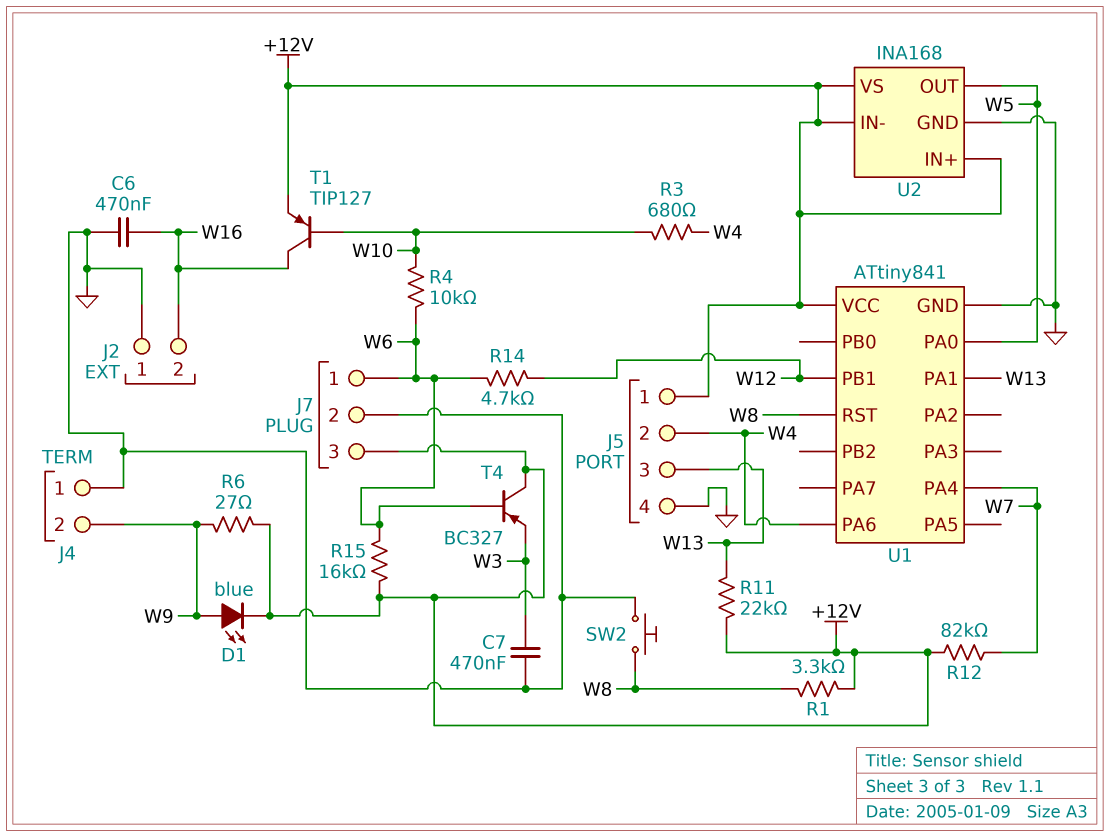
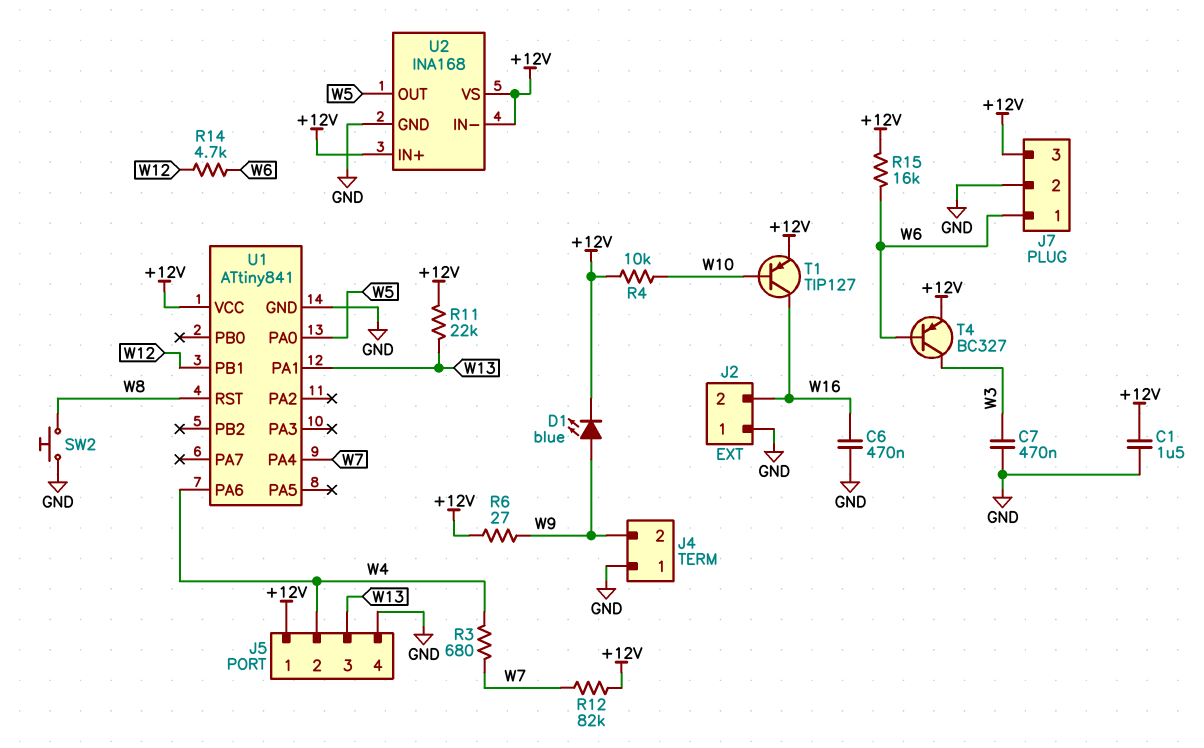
C1: none -> 1.5uF (+12V, GND)
R1: 3.3k (+12V, W8) -> none
R3: 680 (W4, W10) -> 680 (W4, W7)
R4: 10k (W6, W10) -> 10k (+12V, W10)
T4: PNP BC327 (B W6, C +12V, E W3) -> PNP BC327 (B W6, C W3, E +12V)

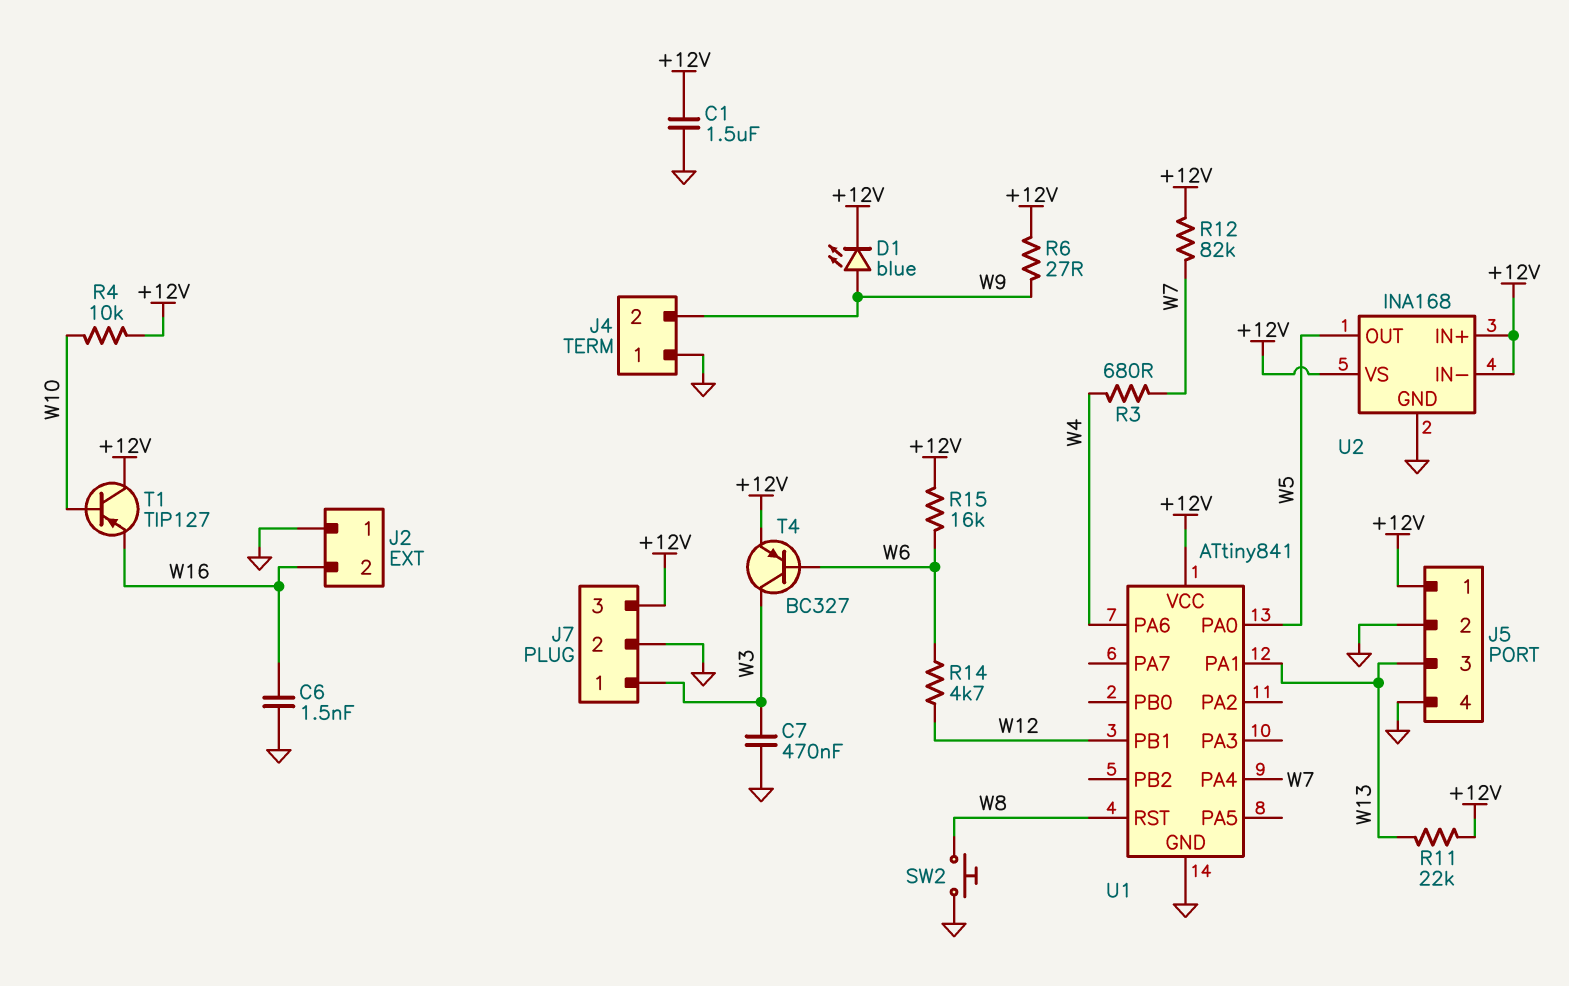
C6: 470nF (GND, W16) -> 1.5nF (GND, W16)
J5 pin 2: W4 -> GND
J7 pin 1: W6 -> W3
T1: PNP TIP127 (B W10, C W16, E +12V) -> PNP TIP127 (B W10, C +12V, E W16)

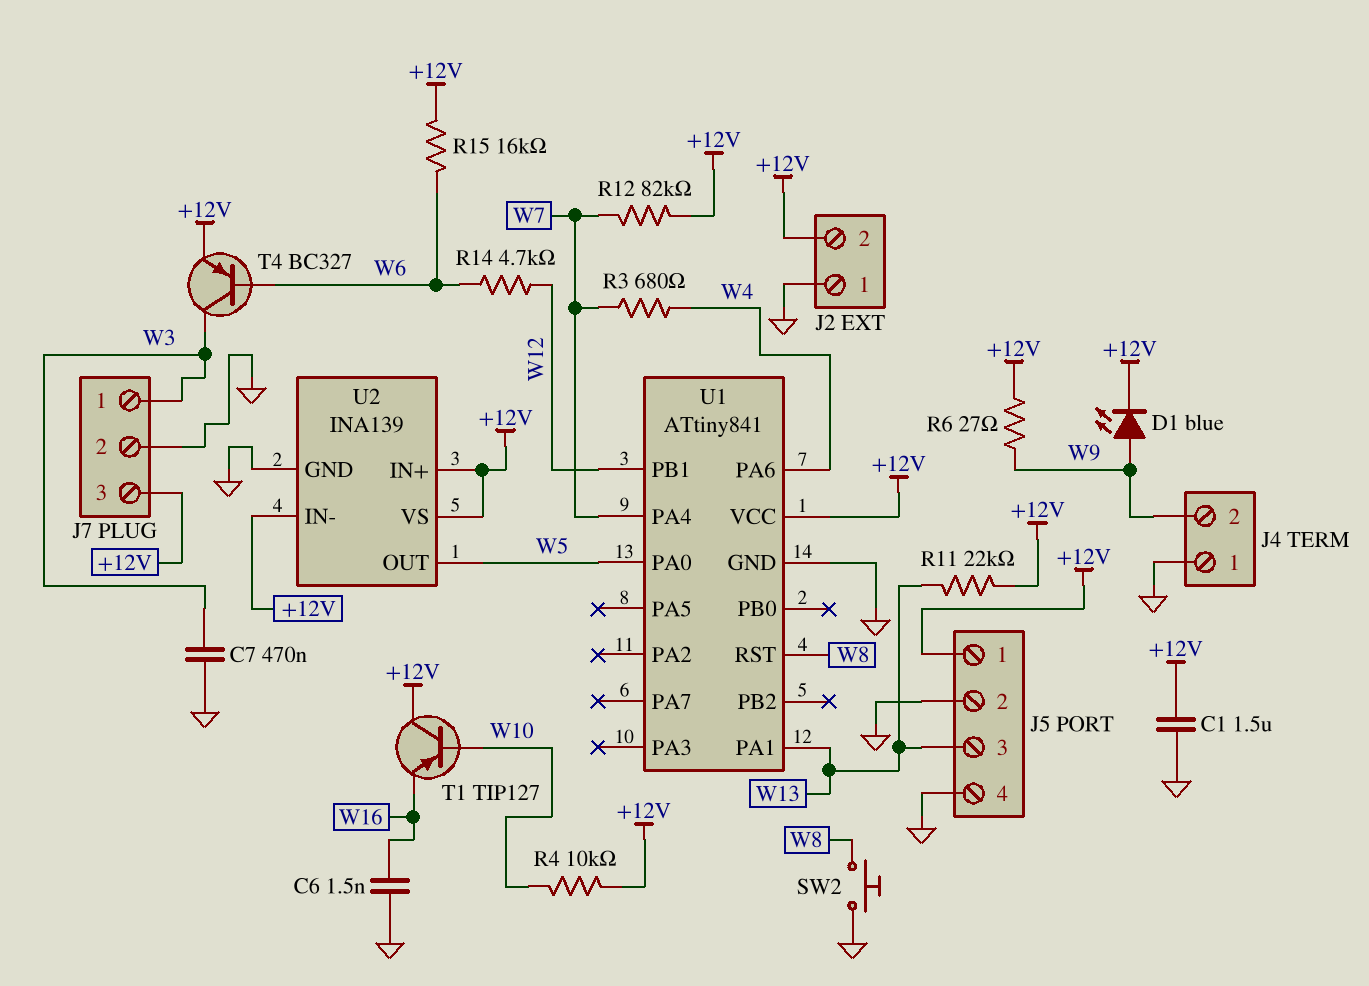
J2 pin 2: W16 -> +12V
U2: INA168 -> INA139

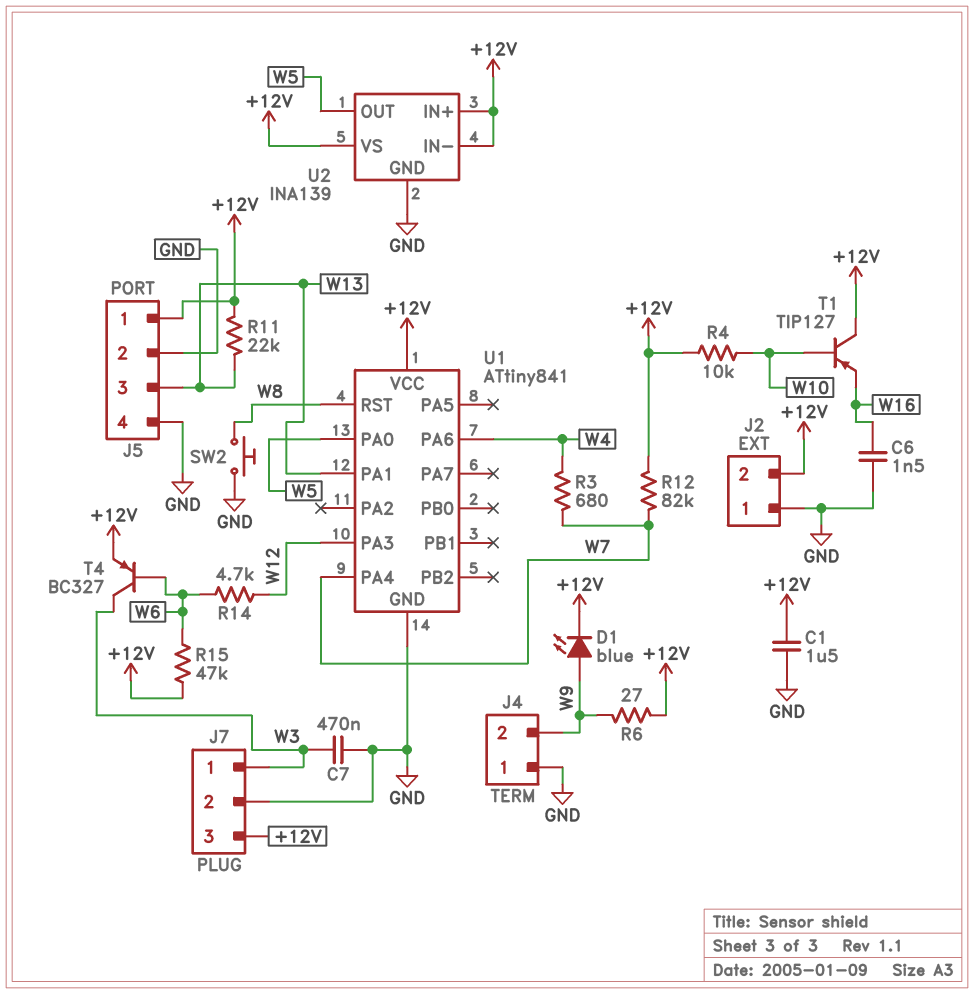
R15: 16k (+12V, W6) -> 47k (+12V, W6)
U1 pin PA3: none -> W12
U1 pin PB1: W12 -> none

